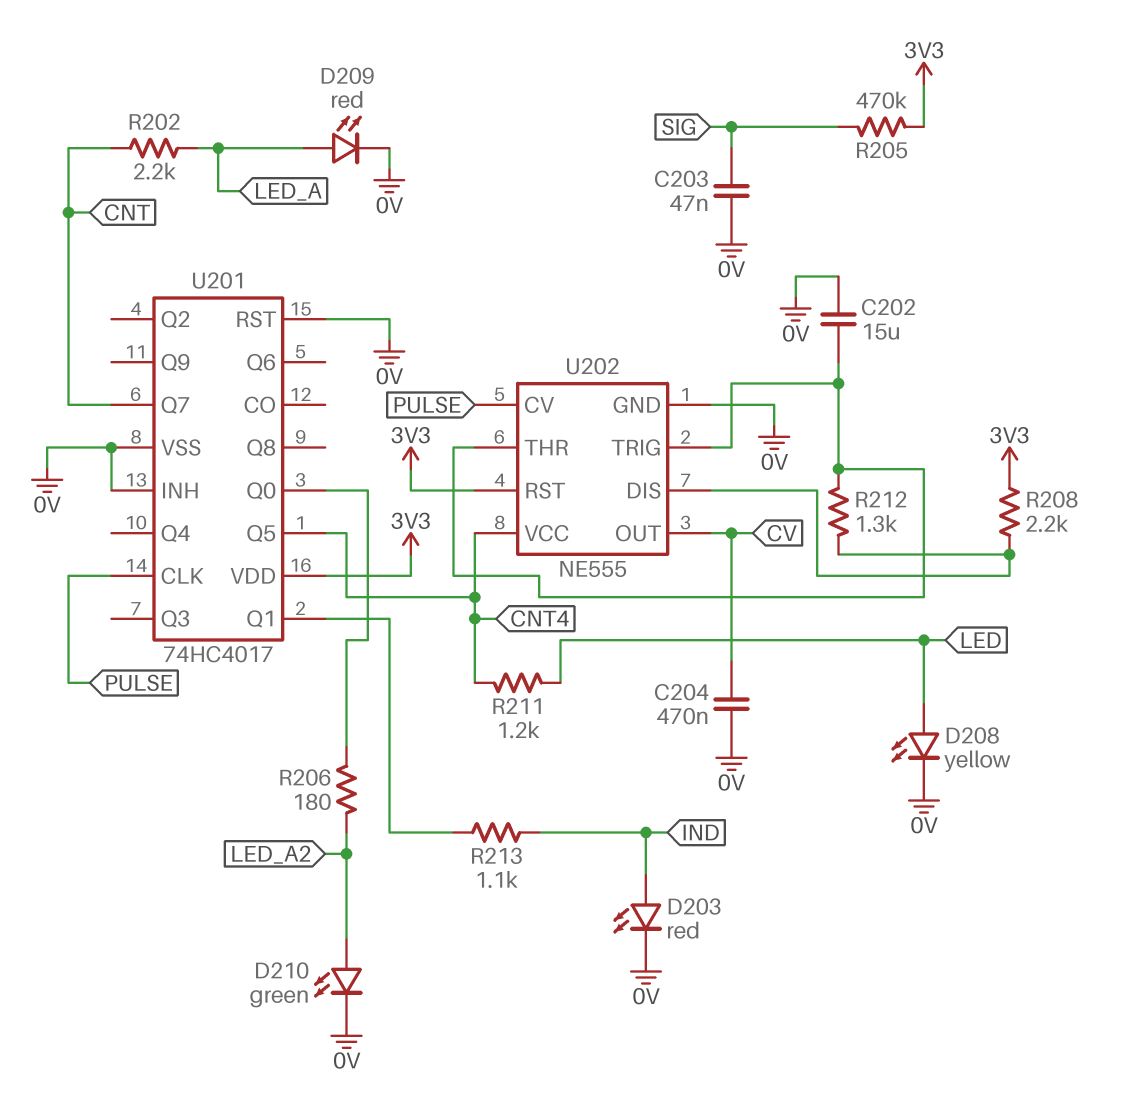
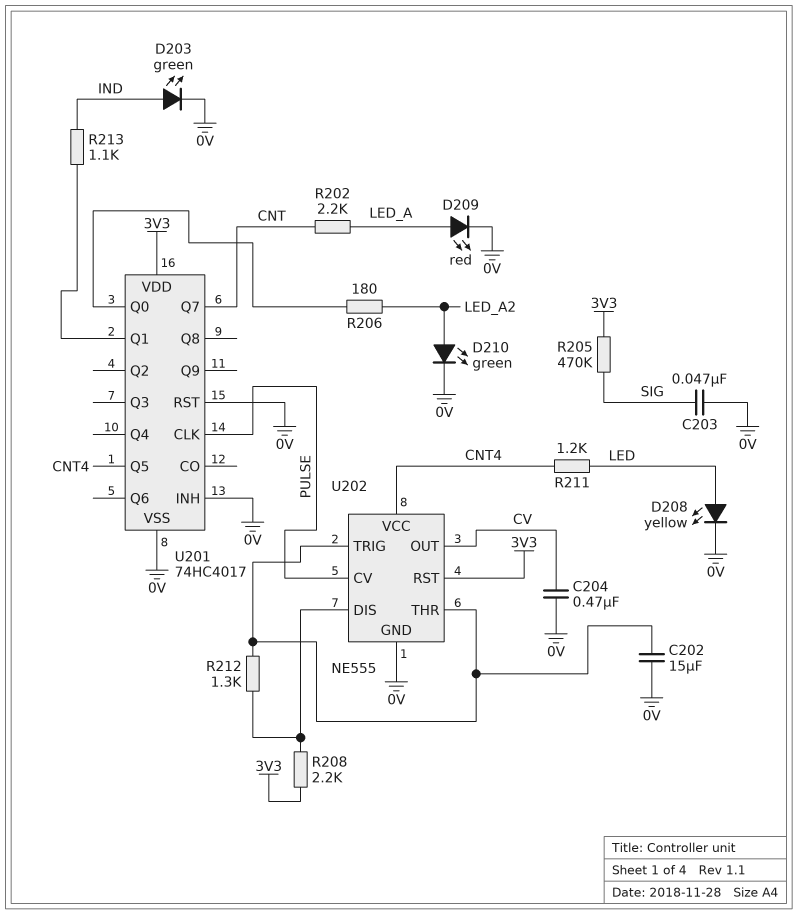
D203: LED red (A IND, K 0V) -> LED green (A IND, K 0V)

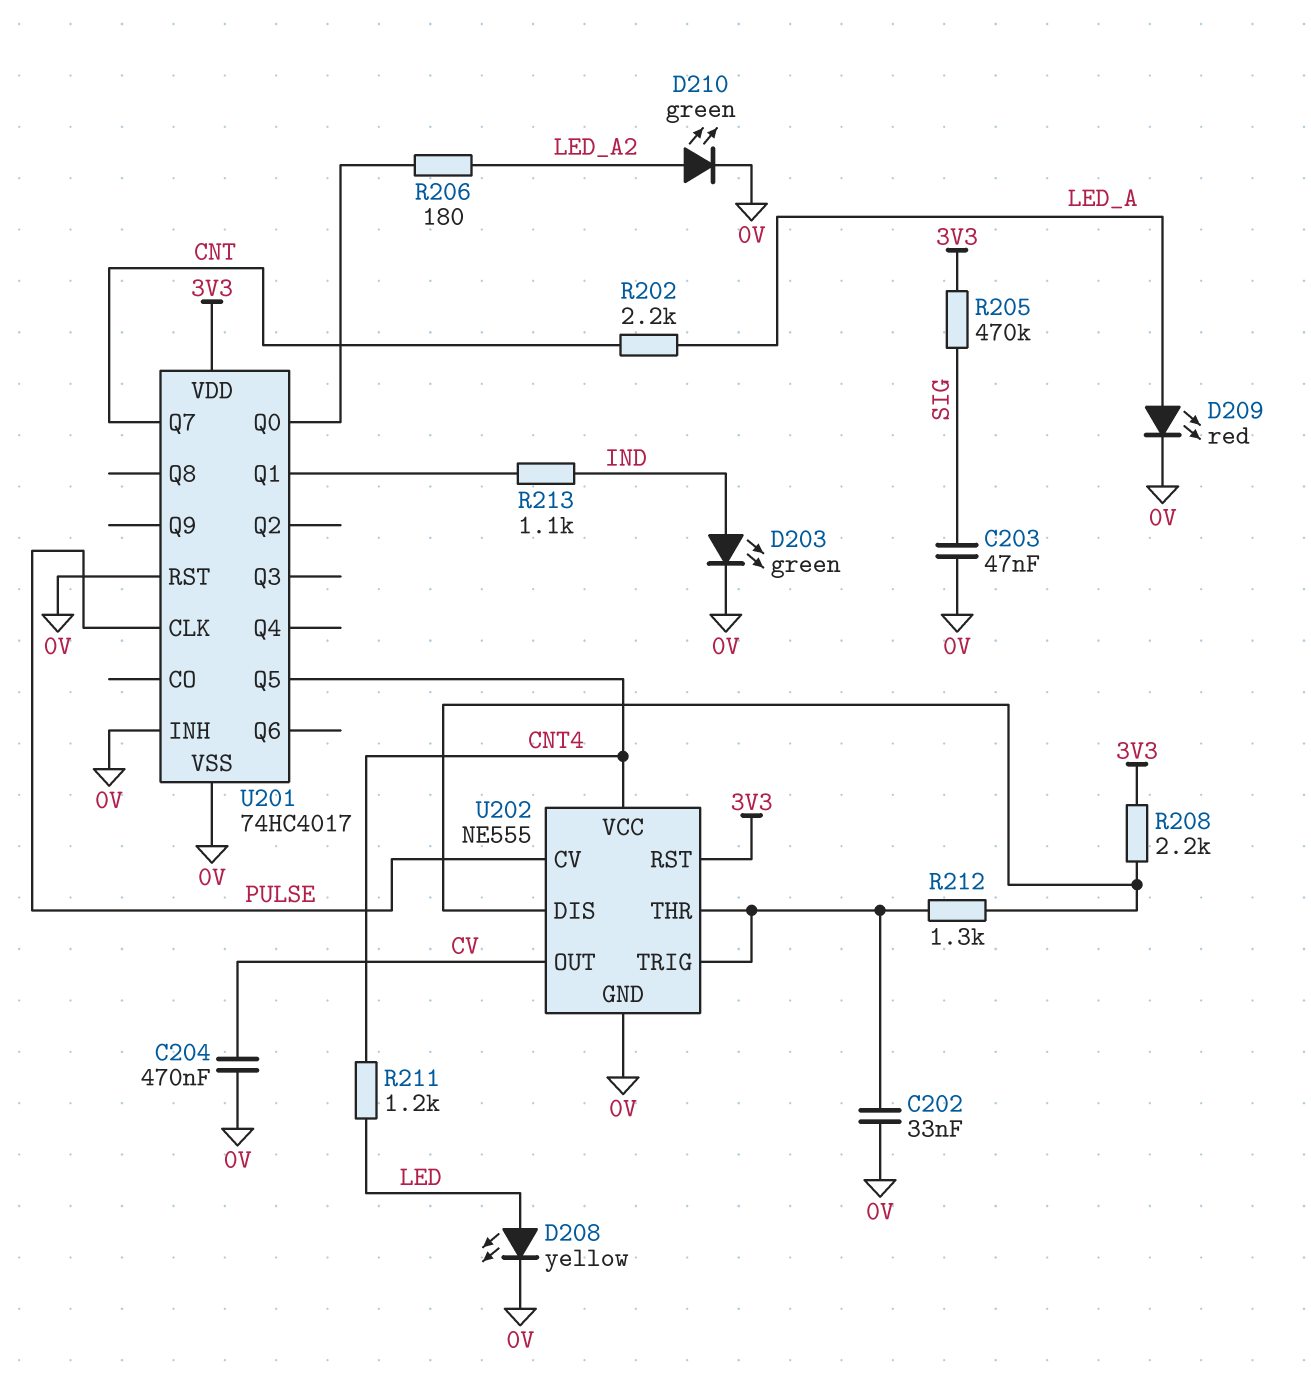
C202: 15uF (0V, U202/THR) -> 33nF (0V, U202/THR)

